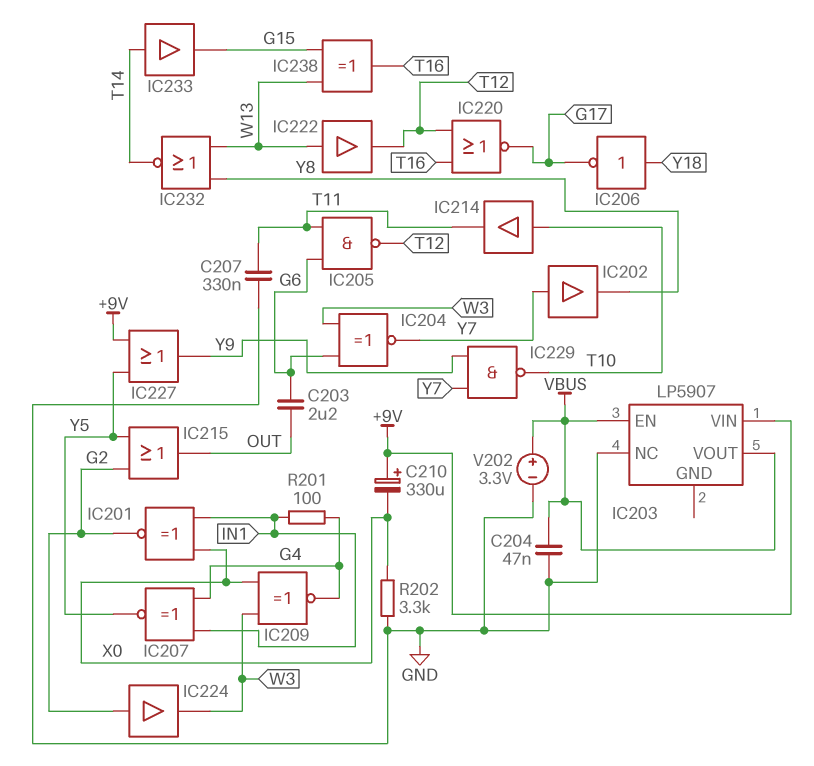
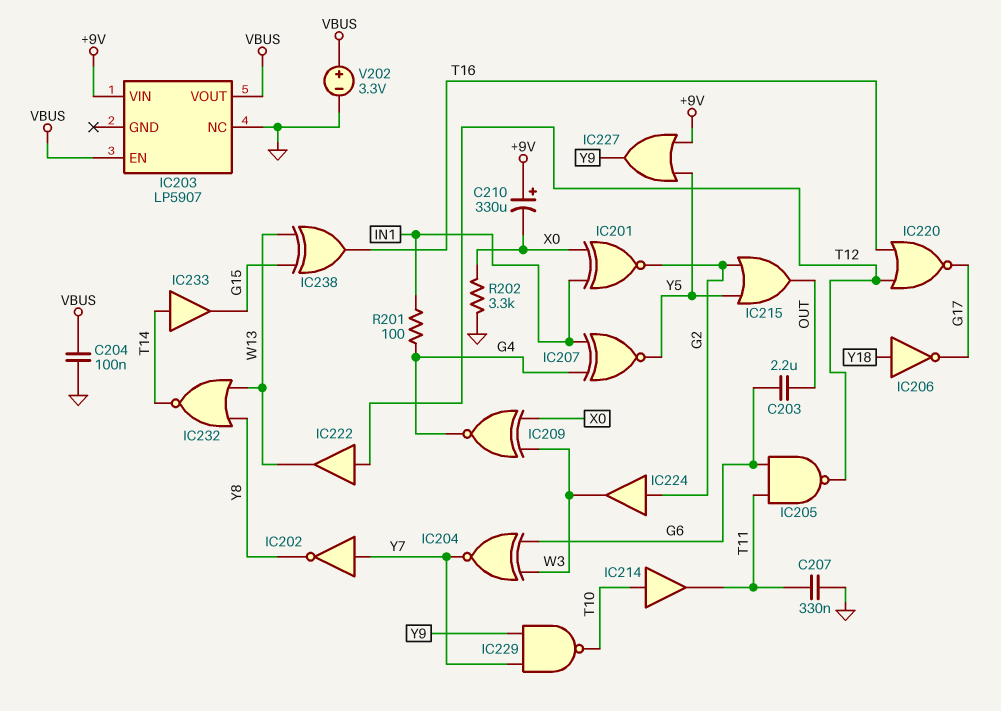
C204: 47nF (GND, VBUS) -> 100nF (GND, VBUS)
IC202: buffer (in Y7, out Y8) -> NOT (in Y7, out Y8)
IC222: buffer (in W13, out T12) -> buffer (in T12, out W13)

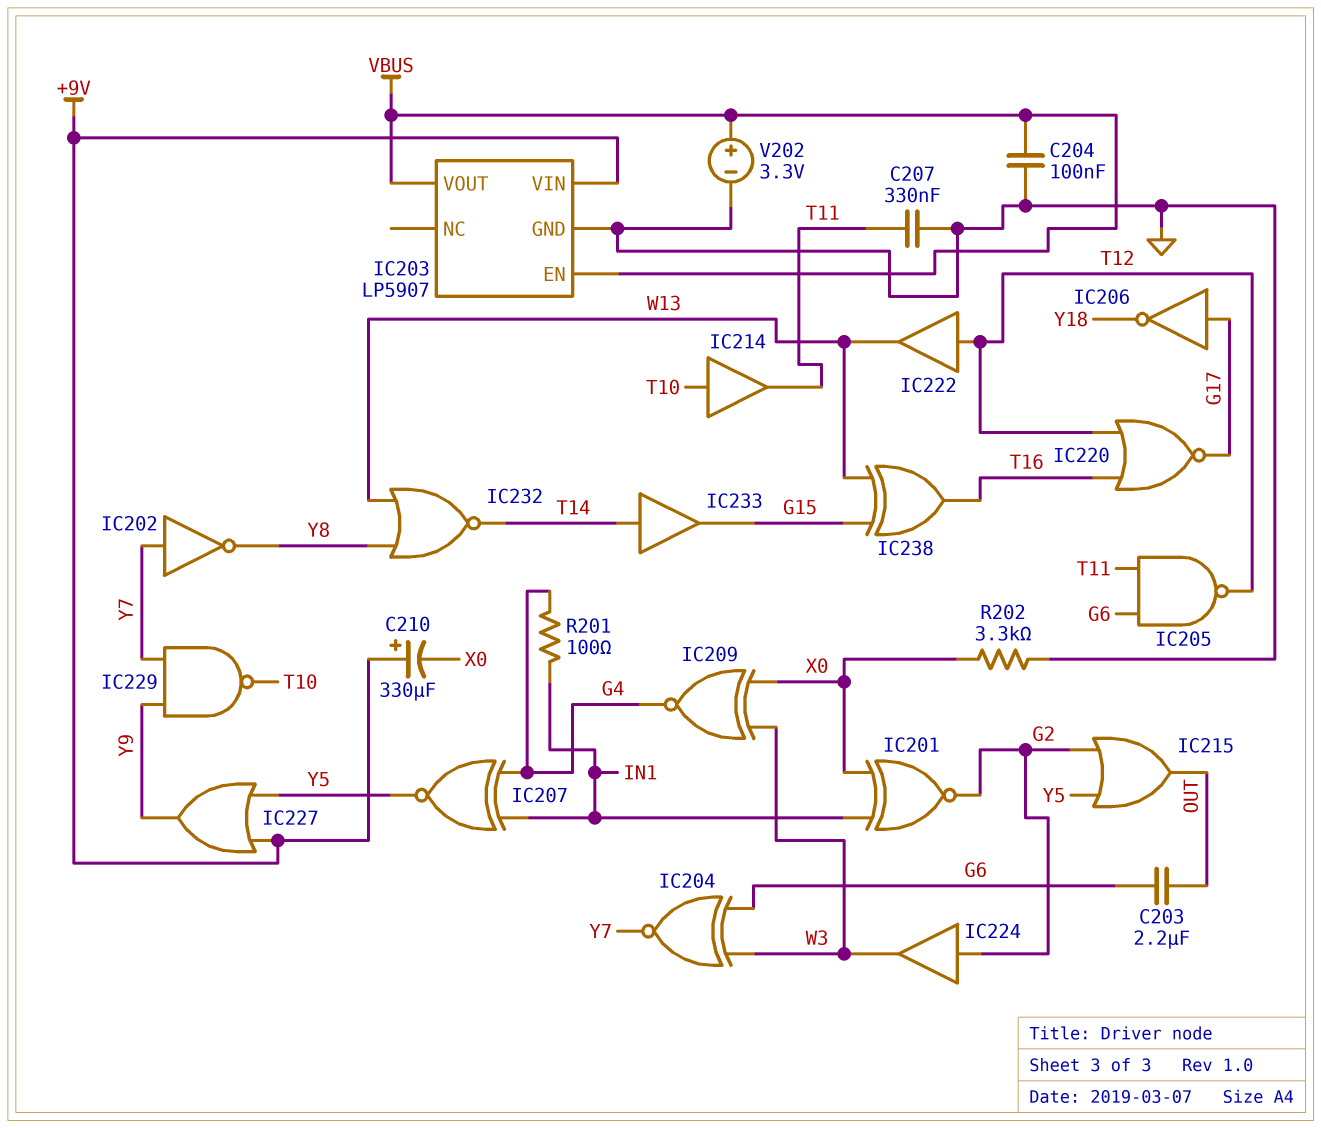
IC203 pin GND: none -> GND
IC203 pin NC: GND -> none
IC206: NOT (in Y18, out G17) -> NOT (in G17, out Y18)

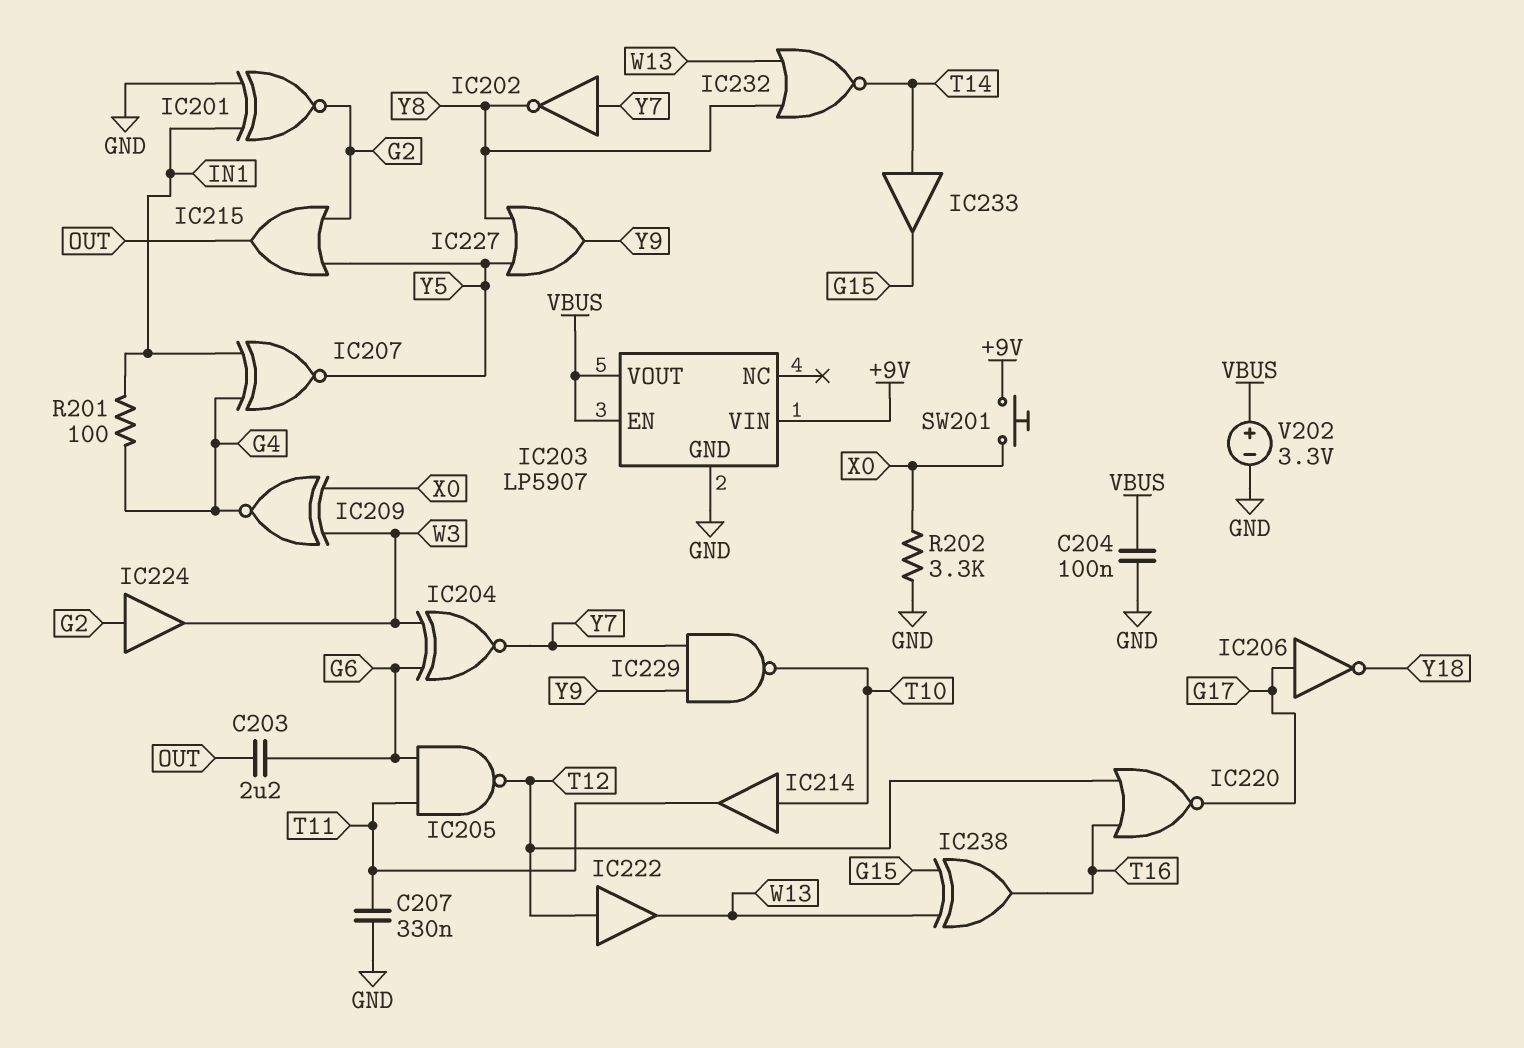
C210: 330uF (plus +9V, minus X0) -> none
IC201: XNOR (in IN1, in X0, out G2) -> XNOR (in GND, in IN1, out G2)
IC227: OR (in +9V, in Y5, out Y9) -> OR (in Y5, in Y8, out Y9)
SW201: none -> button (+9V, X0)

